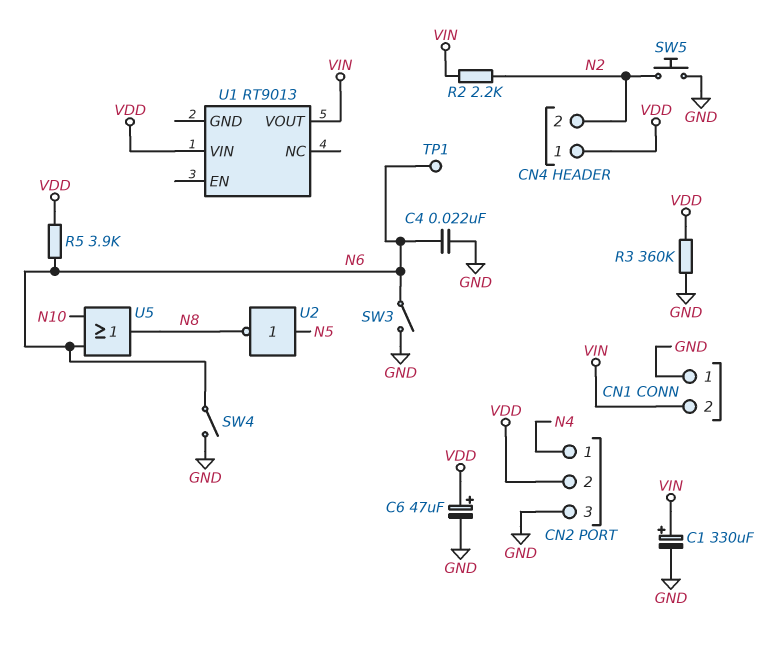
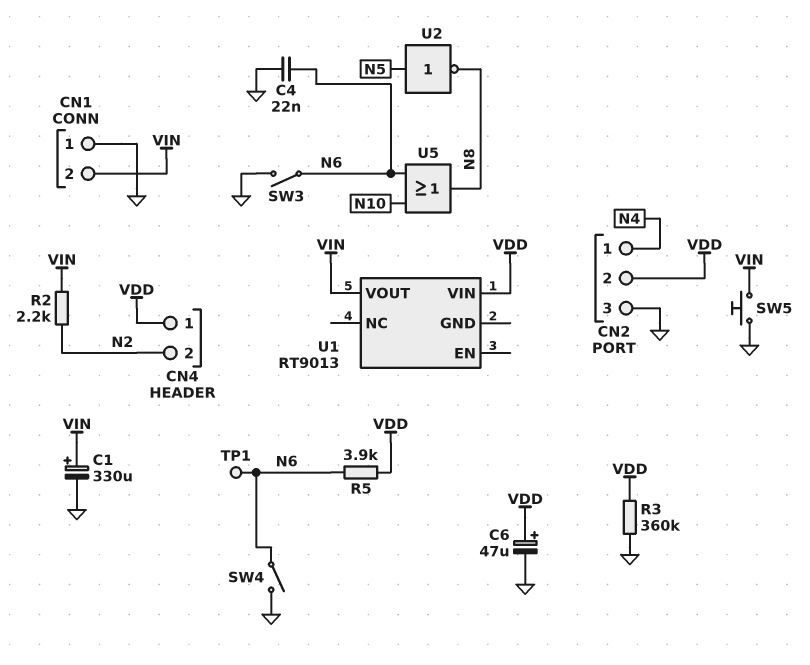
SW5: button (GND, N2) -> button (GND, VIN)

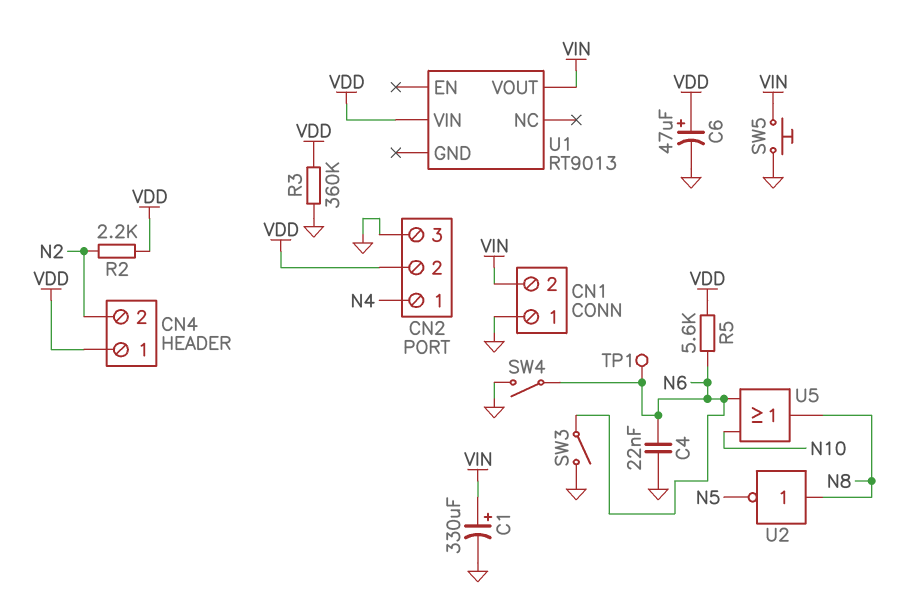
R2: 2.2k (N2, VIN) -> 2.2k (N2, VDD)
R5: 3.9k (N6, VDD) -> 5.6k (N6, VDD)
U2: NOT (in N5, out N8) -> NOT (in N8, out N5)

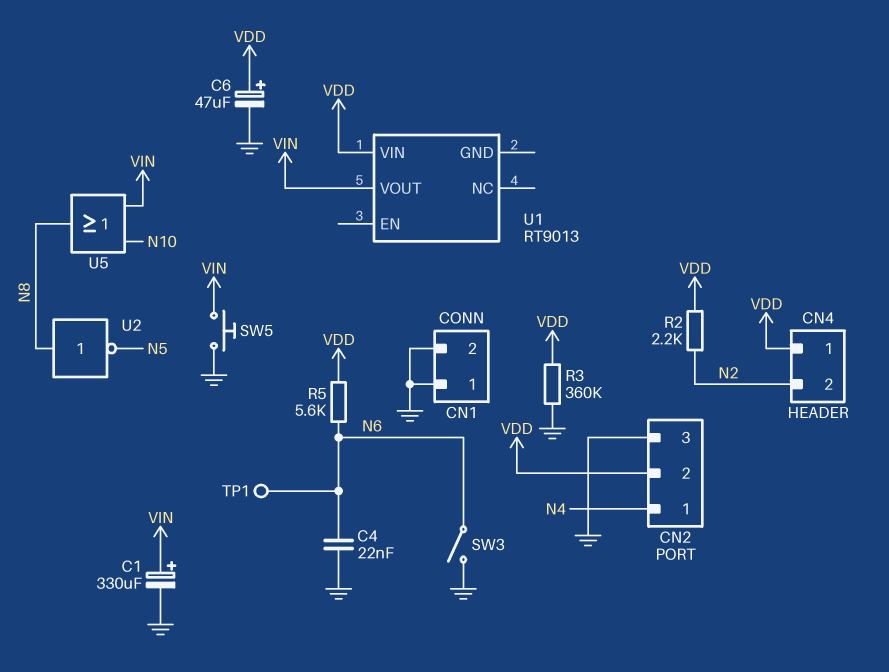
CN1 pin 2: VIN -> GND
SW4: switch (GND, N6) -> none
U5: OR (in N6, in N10, out N8) -> OR (in N10, in VIN, out N8)

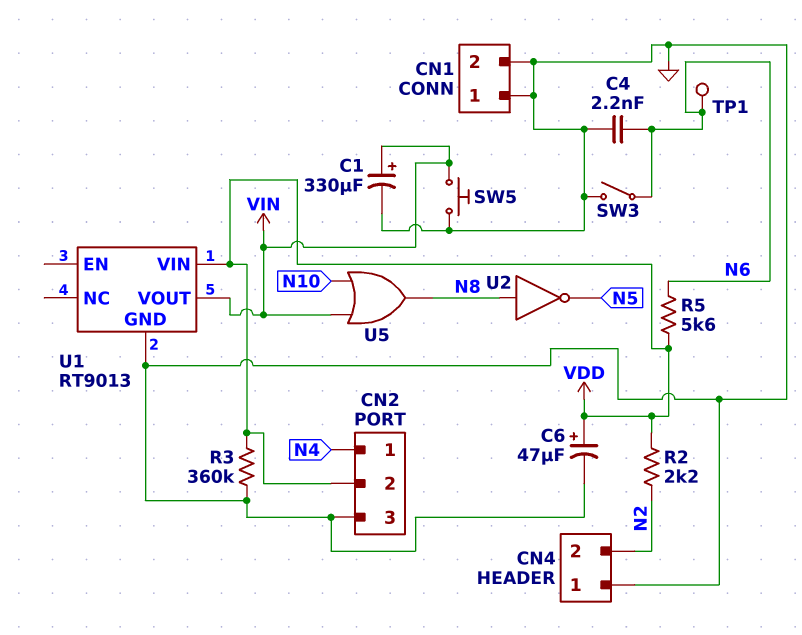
C4: 22nF (GND, N6) -> 2.2nF (GND, N6)
CN4 pin 1: VDD -> GND
U1 pin GND: none -> GND

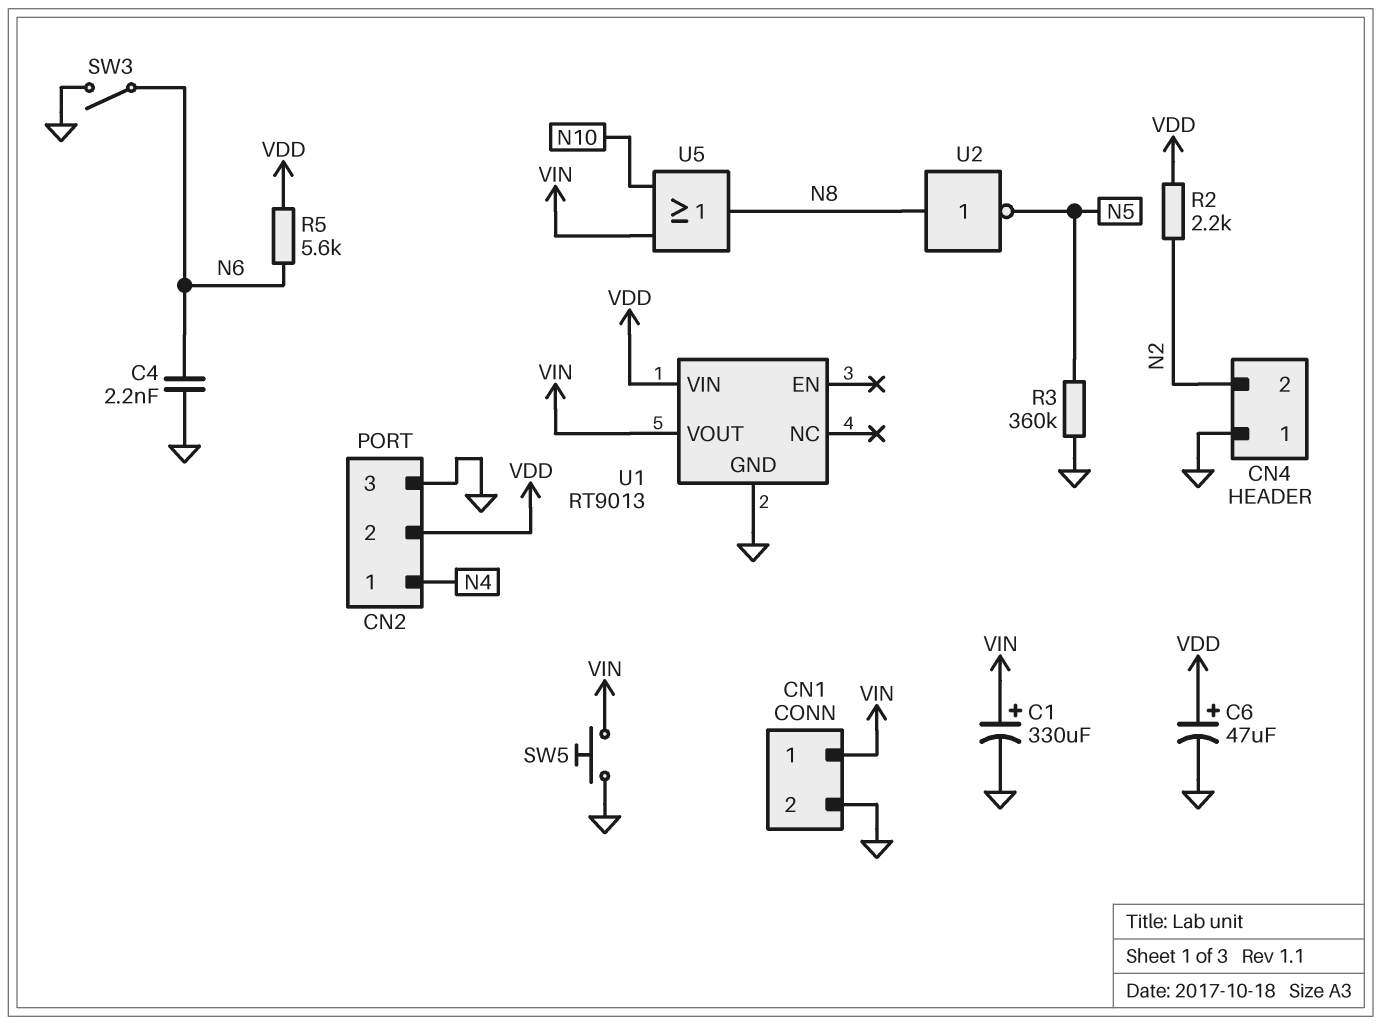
CN1 pin 1: GND -> VIN
R3: 360k (GND, VDD) -> 360k (GND, N5)
TP1: test point (N6) -> none

